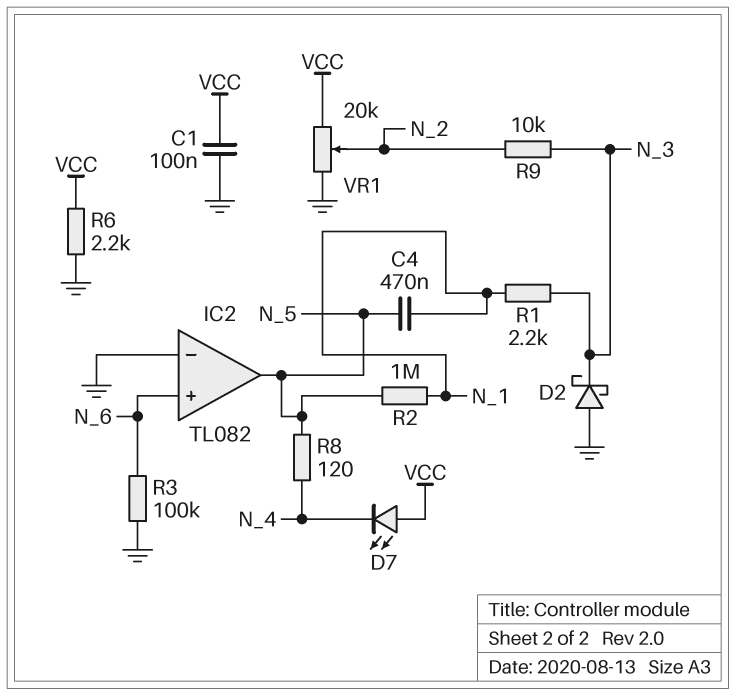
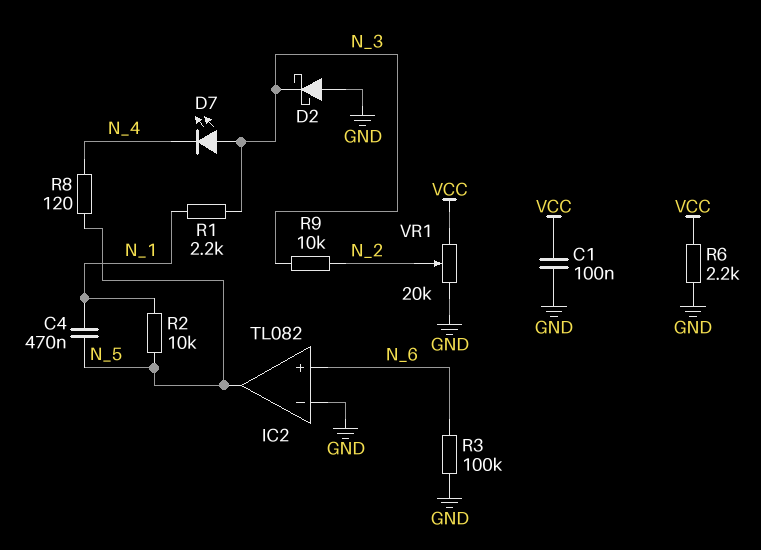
D7: LED (A VCC, K N_4) -> LED (A N_3, K N_4)
R2: 1M (N_1, N_5) -> 10k (N_1, N_5)

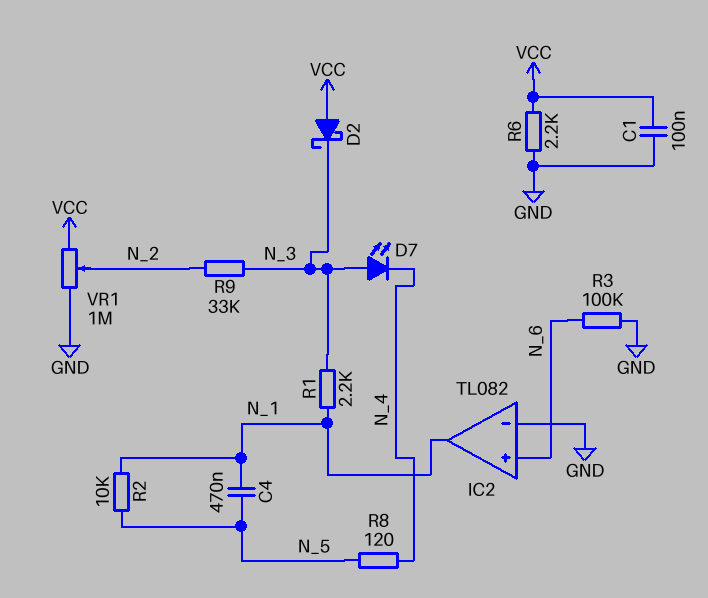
D2: schottky (A GND, K N_3) -> schottky (A VCC, K N_3)
IC2 pin out: N_5 -> N_1
R9: 10k (N_2, N_3) -> 33k (N_2, N_3)
VR1: 20k (GND, VCC, wiper N_2) -> 1M (GND, VCC, wiper N_2)

